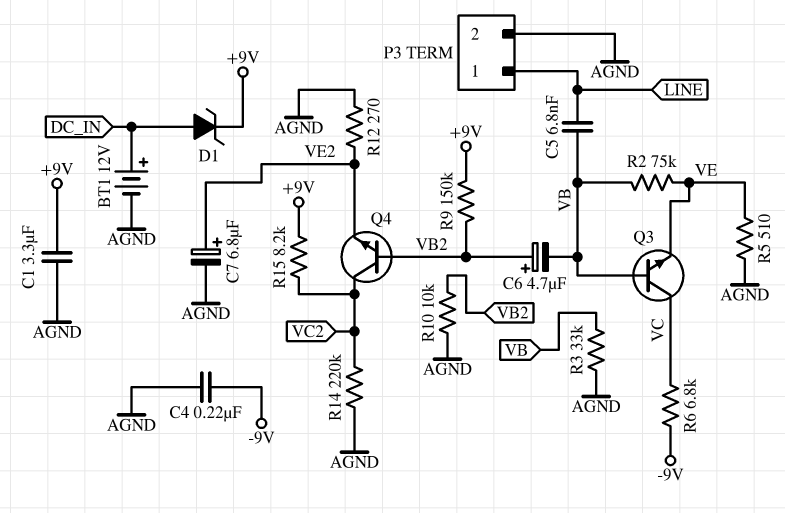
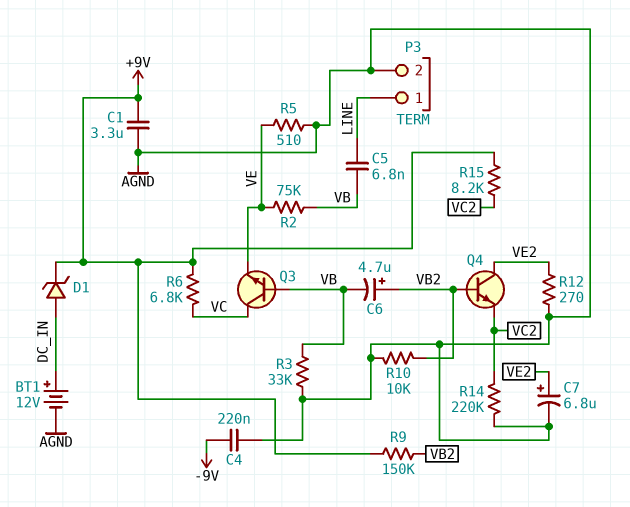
Q4: NPN (B VB2, C VC2, E VE2) -> NPN (B VB2, C VE2, E VC2)
R6: 6.8k (-9V, VC) -> 6.8k (+9V, VC)

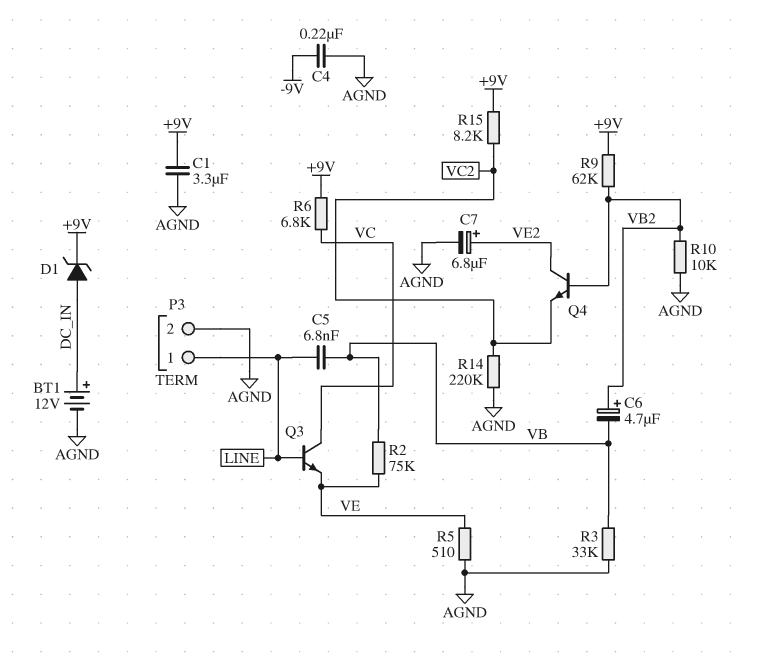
Q3: NPN (B VB, C VC, E VE) -> NPN (B LINE, C VC, E VE)
R9: 150k (+9V, VB2) -> 62k (+9V, VB2)
R12: 270 (AGND, VE2) -> none

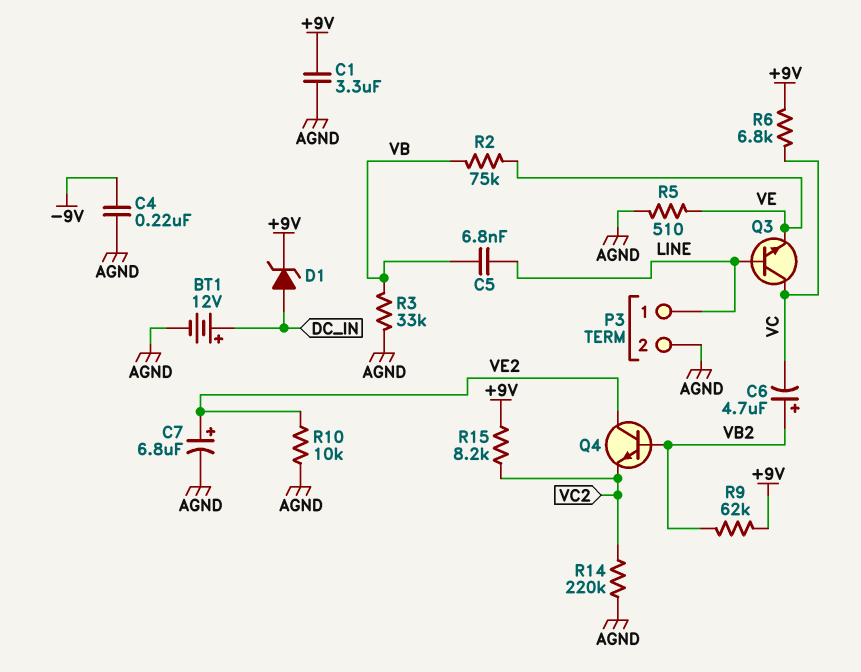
C6: 4.7uF (plus VB2, minus VB) -> 4.7uF (plus VB2, minus VC)
R10: 10k (AGND, VB2) -> 10k (AGND, VE2)

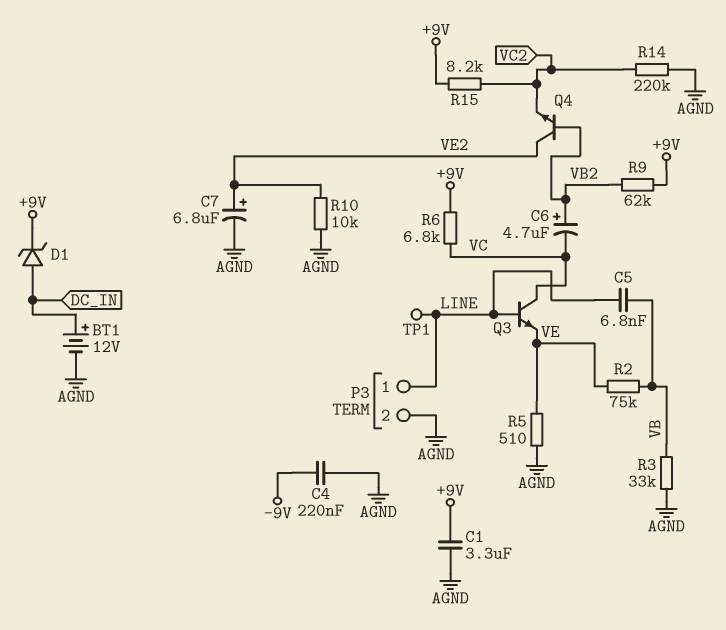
TP1: none -> test point (LINE)

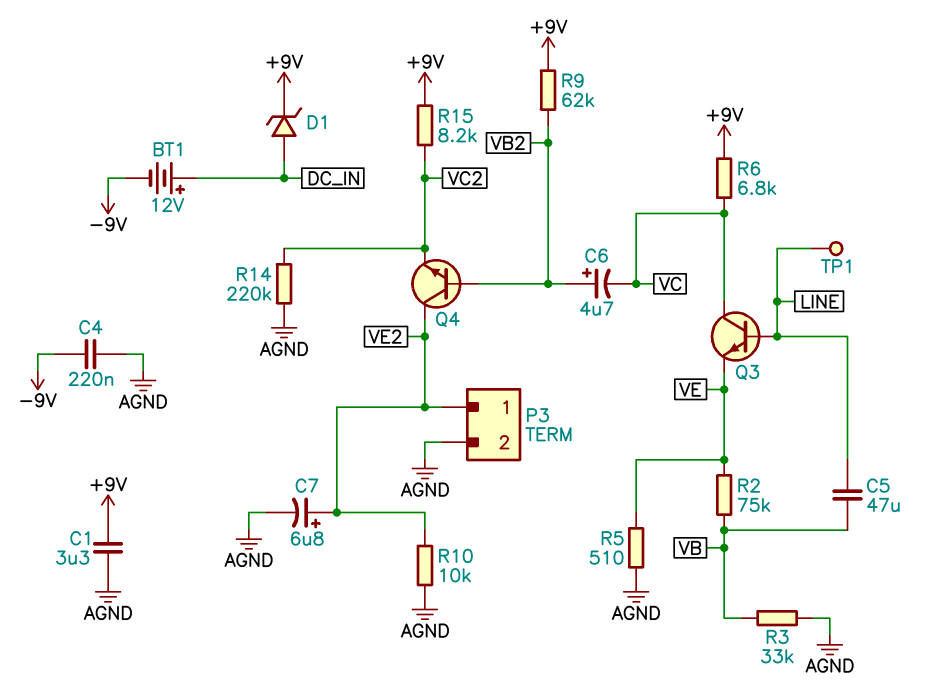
BT1: 12V (plus DC_IN, minus AGND) -> 12V (plus DC_IN, minus -9V)
C5: 6.8nF (LINE, VB) -> 47uF (LINE, VB)
P3 pin 1: LINE -> VE2

